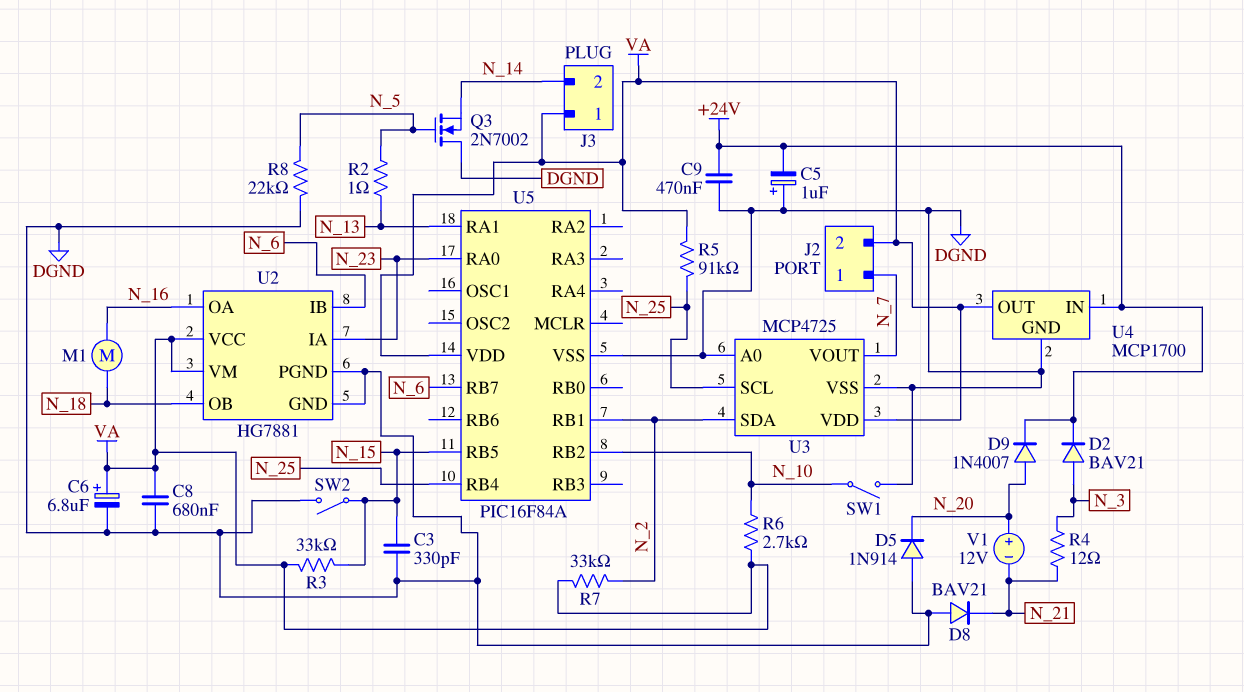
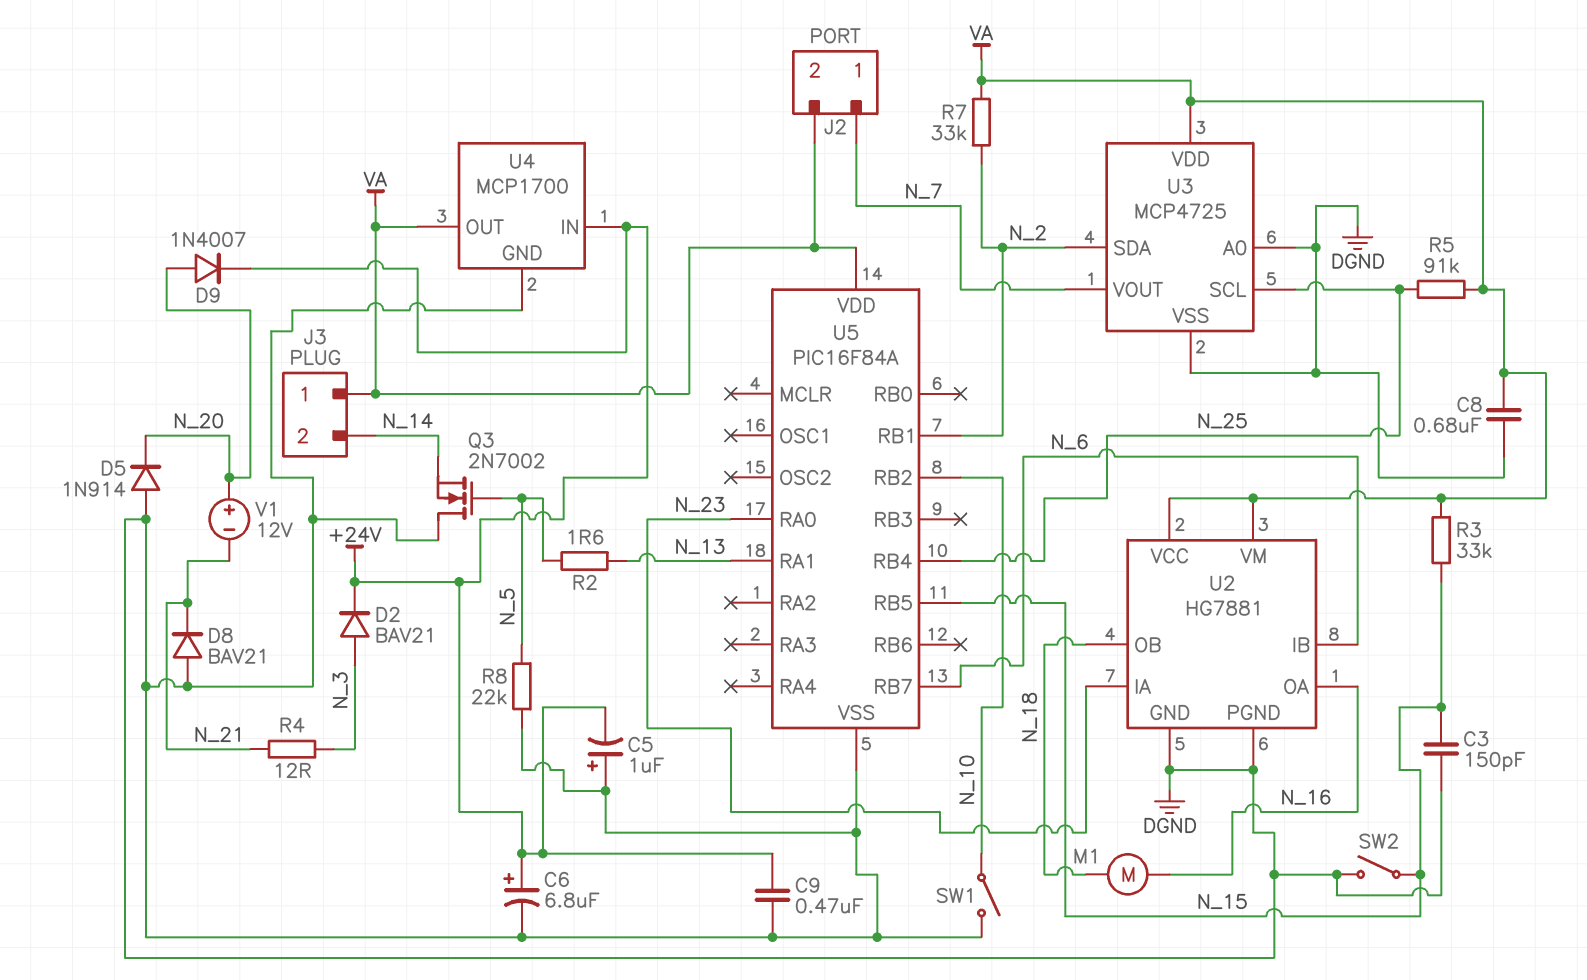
C3: 330pF (DGND, N_15) -> 150pF (DGND, N_15)
C6: 6.8uF (plus VA, minus DGND) -> 6.8uF (plus +24V, minus DGND)
R2: 1 (N_5, N_13) -> 1.6 (N_5, N_13)
R6: 2.7k (N_10, VA) -> none

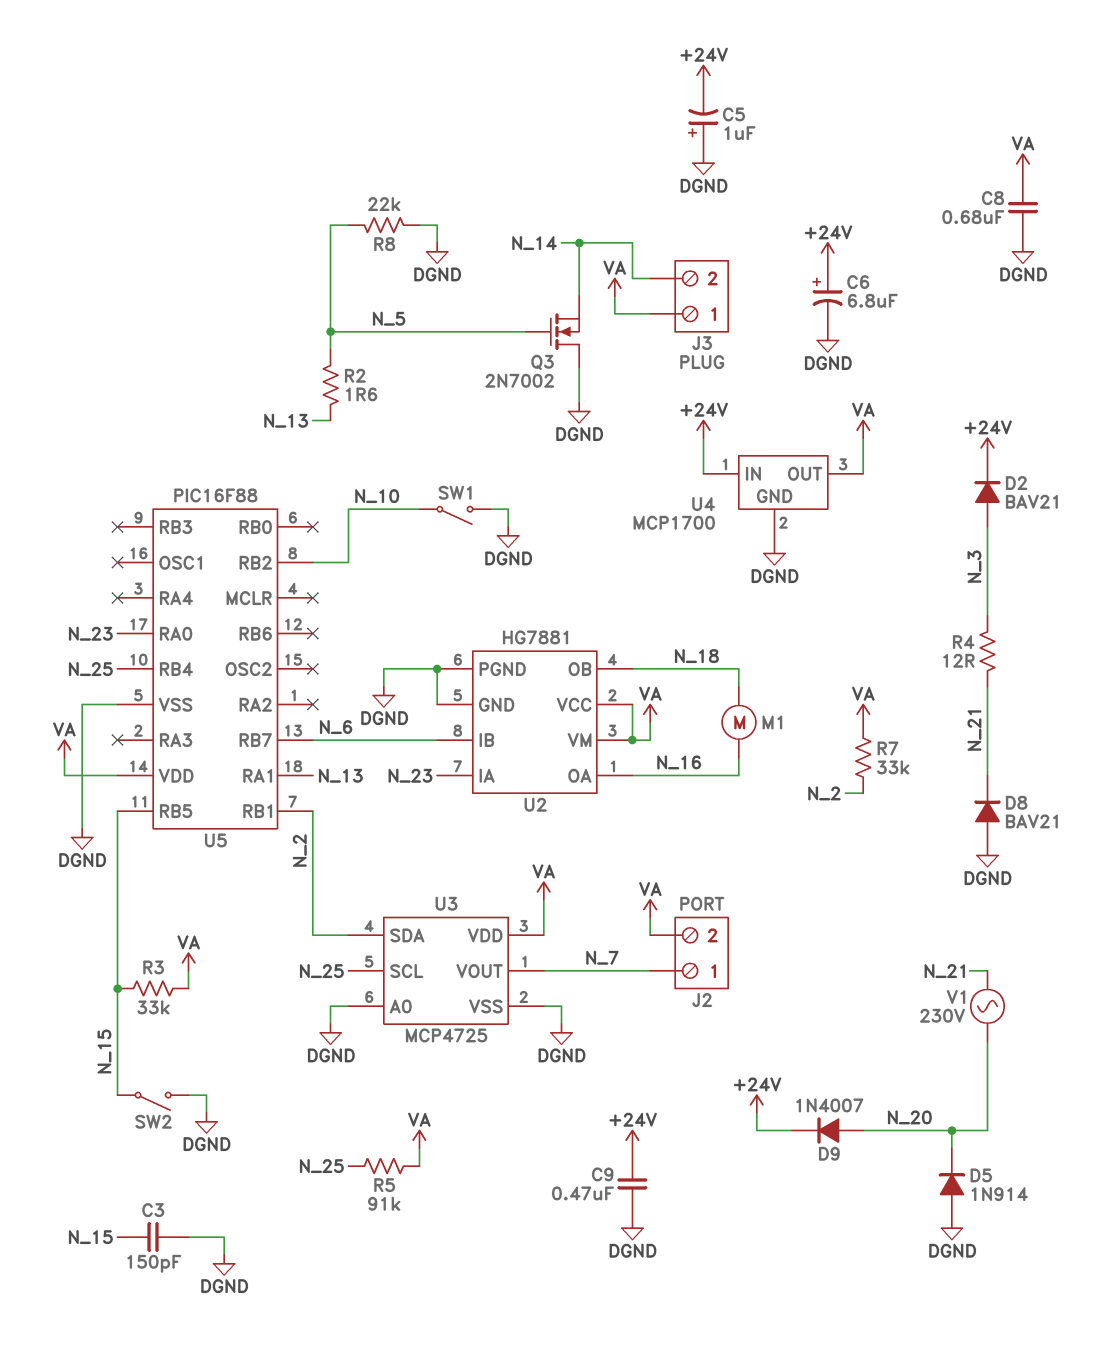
U5: PIC16F84A -> PIC16F88
V1: 12V (plus N_20, minus N_21) -> AC 230V (N_20, N_21)

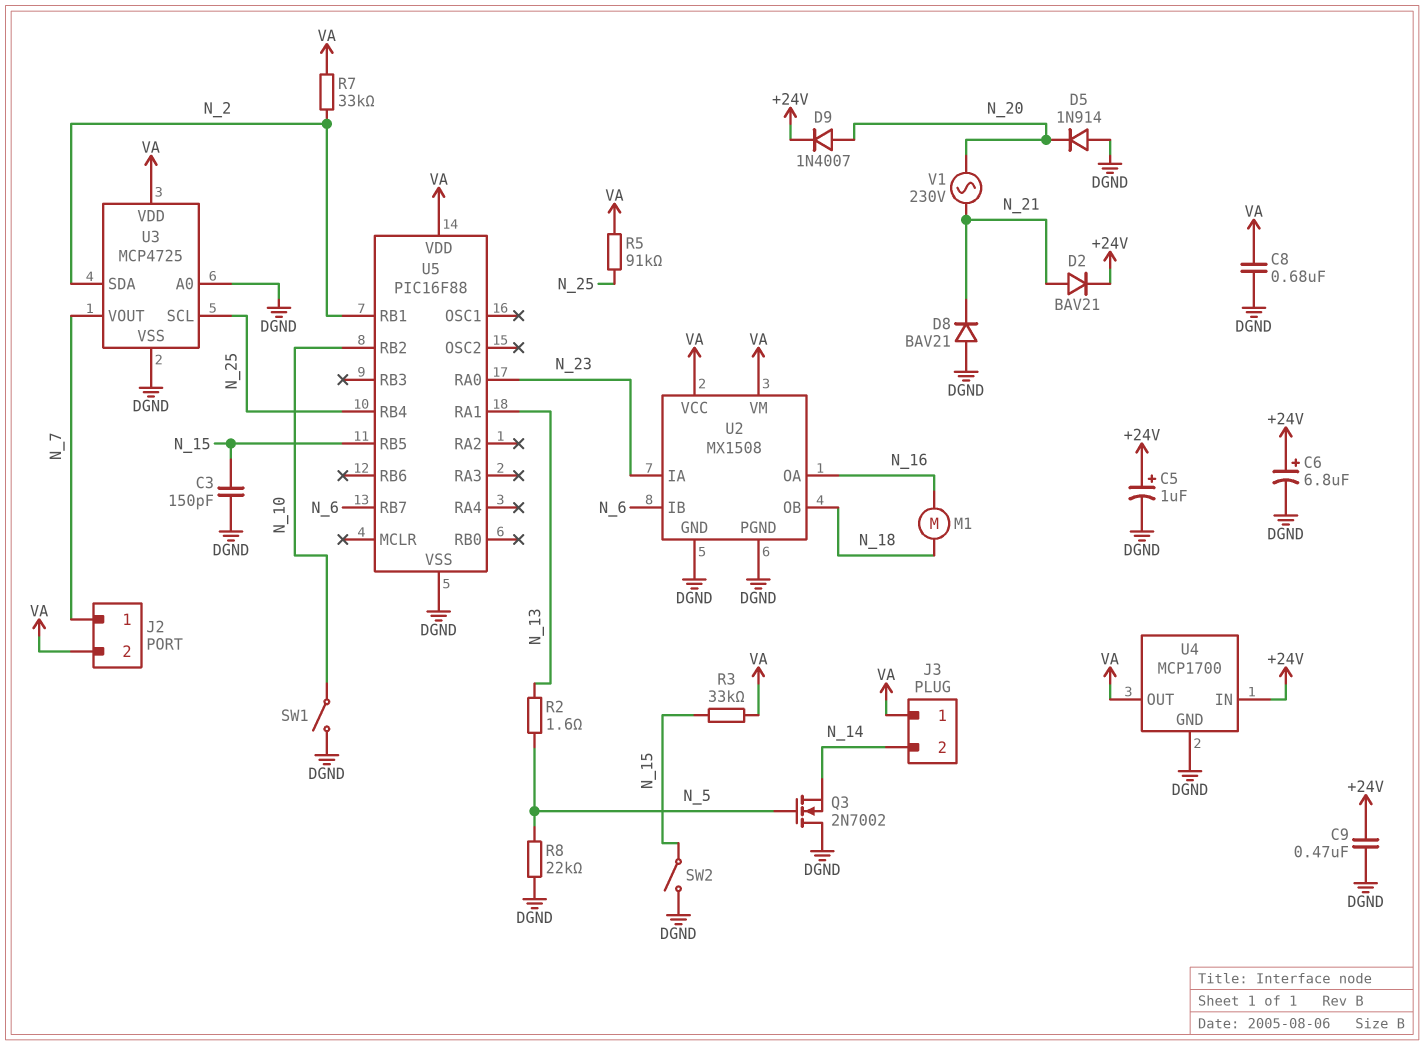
C5: 1uF (plus DGND, minus +24V) -> 1uF (plus +24V, minus DGND)
D2: diode BAV21 (A N_3, K +24V) -> diode BAV21 (A N_21, K +24V)
R4: 12 (N_3, N_21) -> none
U2: HG7881 -> MX1508

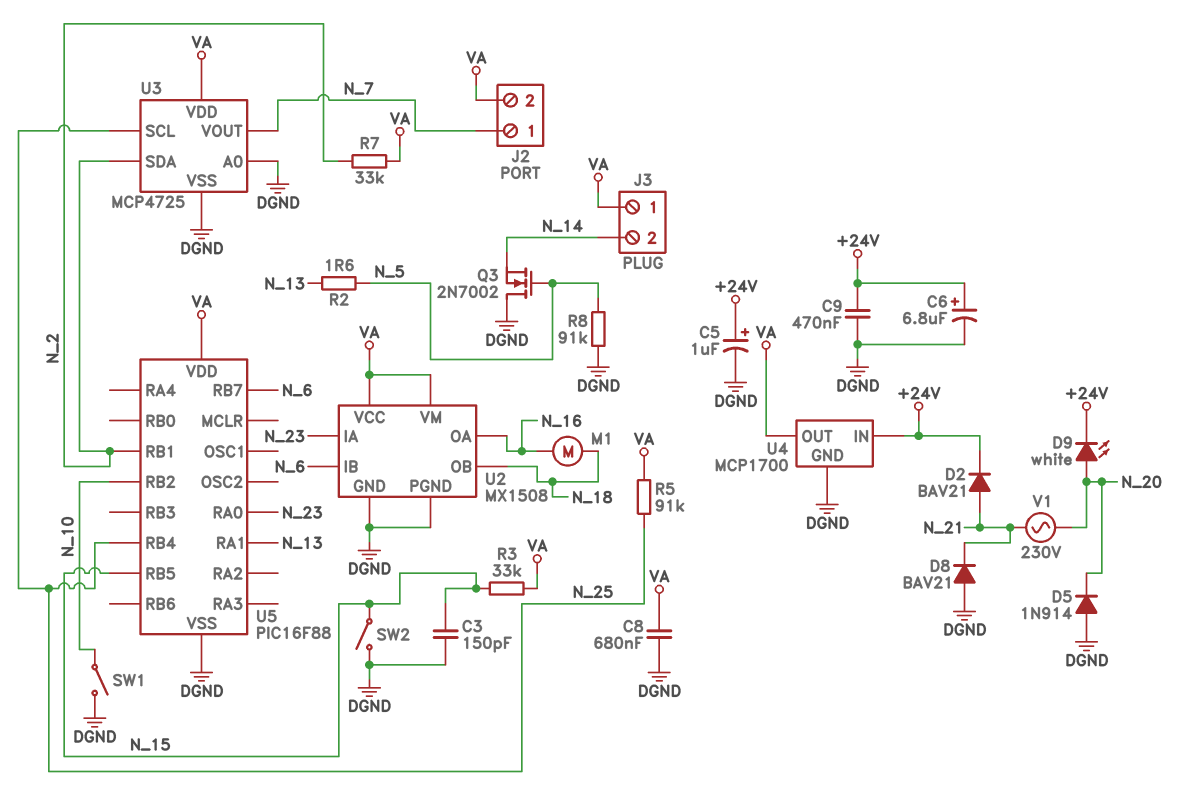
D9: diode 1N4007 (A N_20, K +24V) -> LED white (A N_20, K +24V)
R8: 22k (DGND, N_5) -> 91k (DGND, N_5)

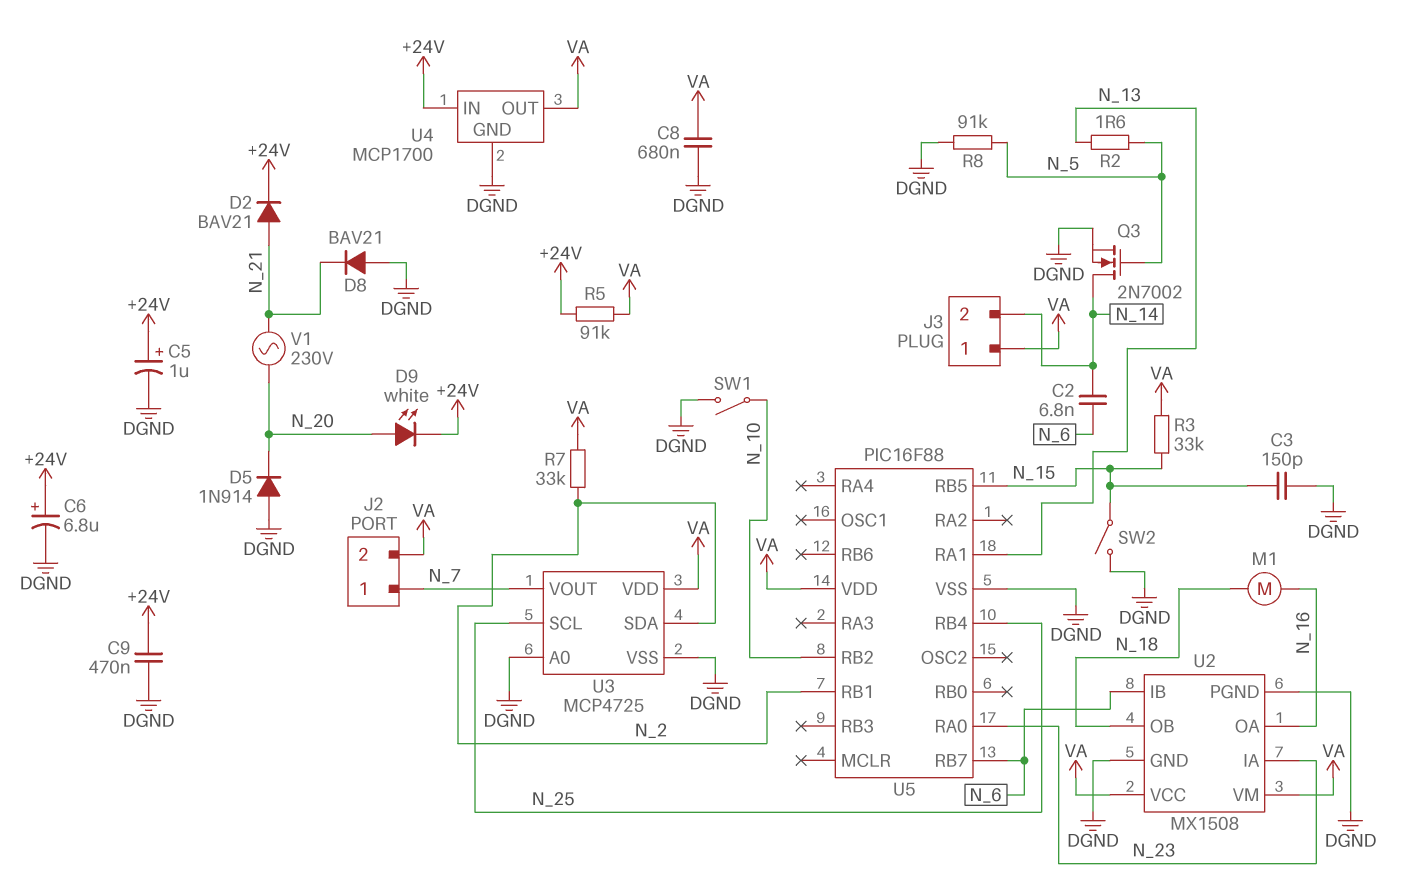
C2: none -> 6.8nF (N_6, N_14)
Q3: NMOS 2N7002 (G N_5, D DGND, S N_14) -> NMOS 2N7002 (G N_5, D N_14, S DGND)
R5: 91k (N_25, VA) -> 91k (+24V, VA)

